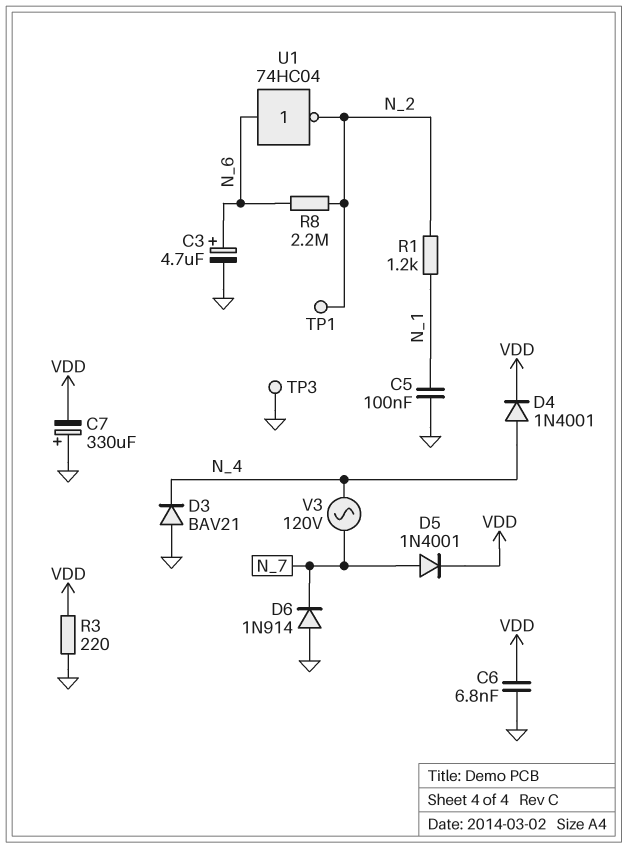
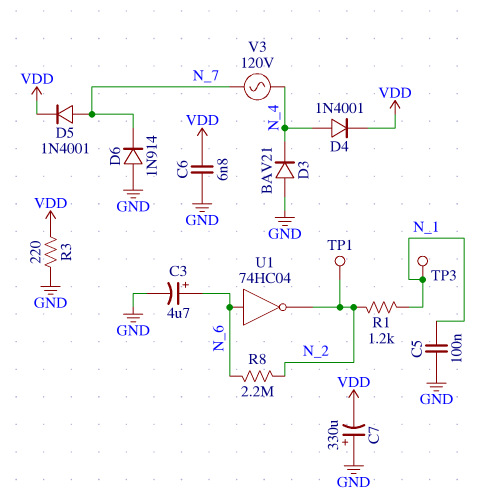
TP3: test point (GND) -> test point (N_1)

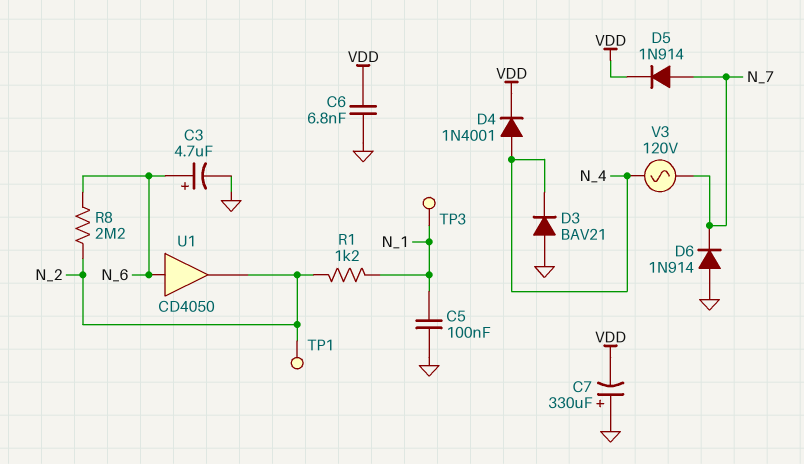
D5: diode 1N4001 (A N_7, K VDD) -> diode 1N914 (A N_7, K VDD)
R3: 220 (GND, VDD) -> none
U1: NOT 74HC04 (in N_6, out N_2) -> buffer CD4050 (in N_6, out N_2)

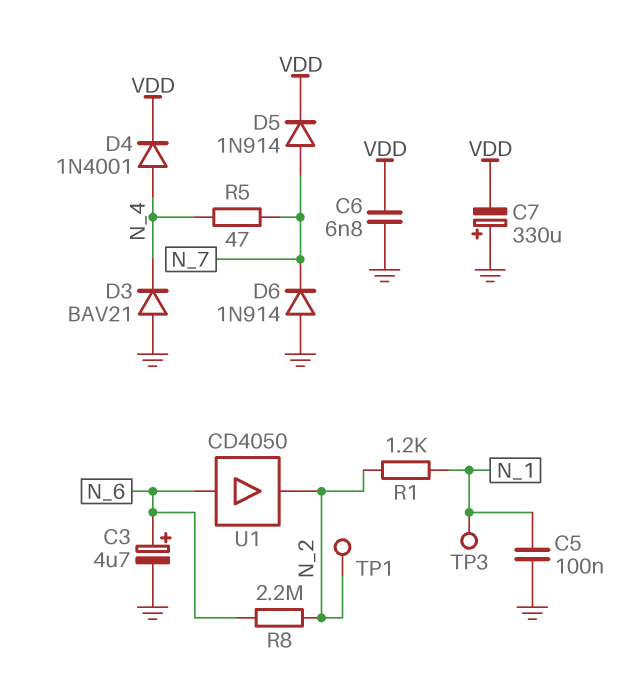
R5: none -> 47 (N_4, N_7)
V3: AC 120V (N_4, N_7) -> none

